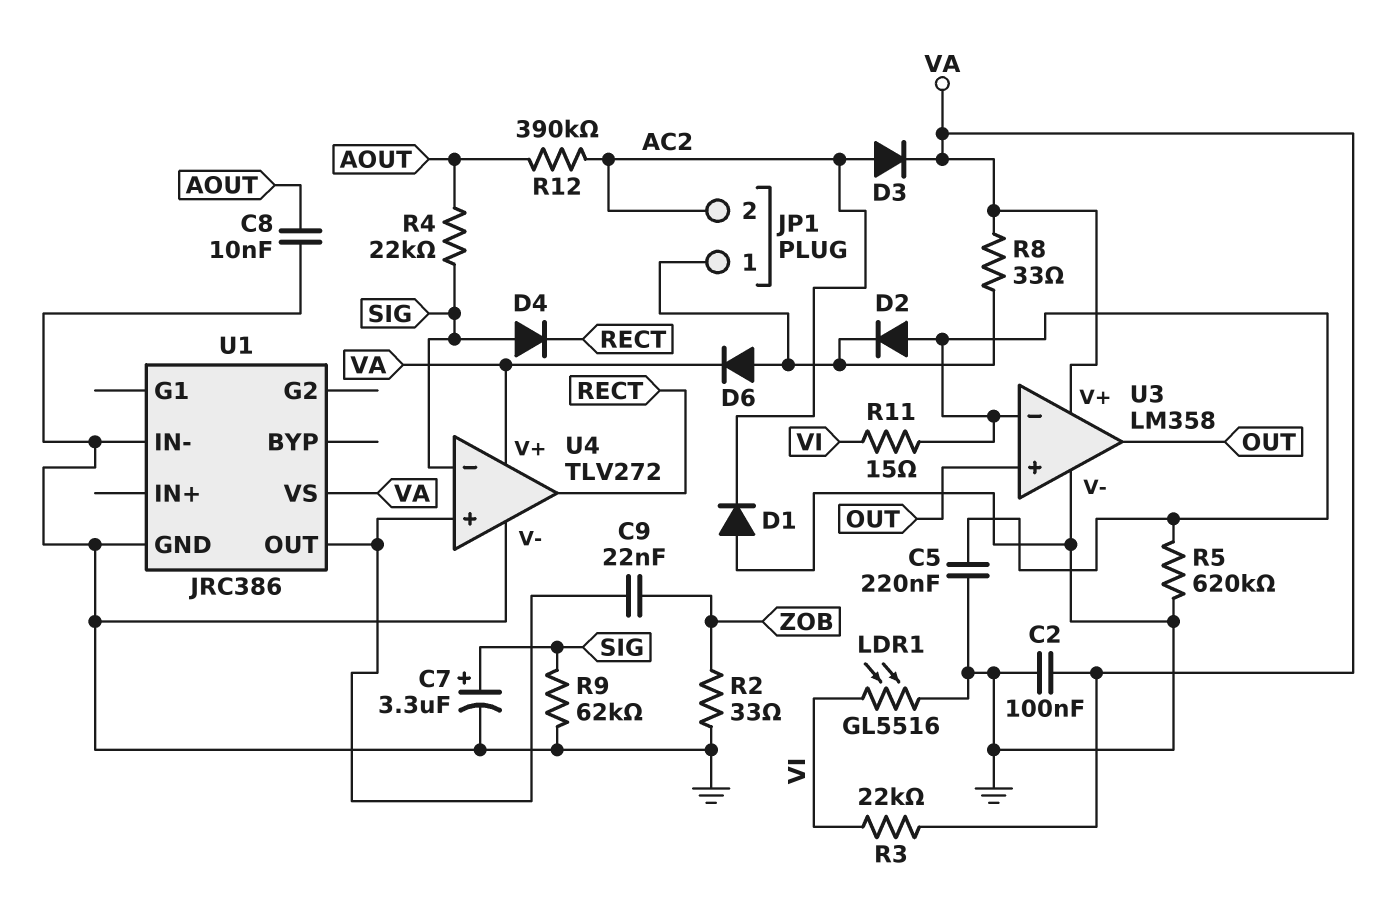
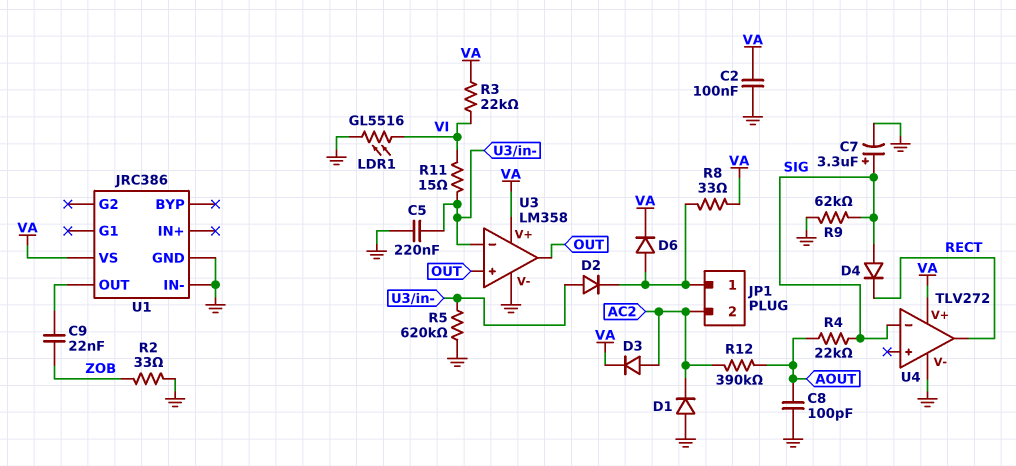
C8: 10nF (AOUT, GND) -> 100pF (AOUT, GND)
U4 pin in+: U1/OUT -> none

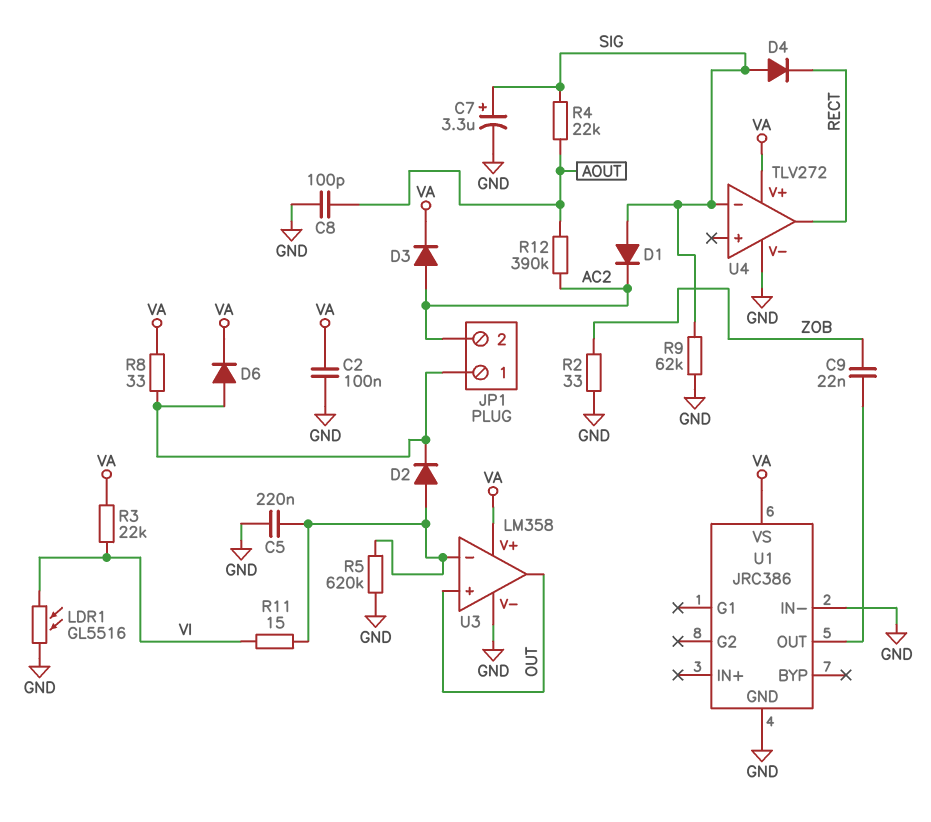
D1: diode (A GND, K AC2) -> diode (A SIG, K AC2)

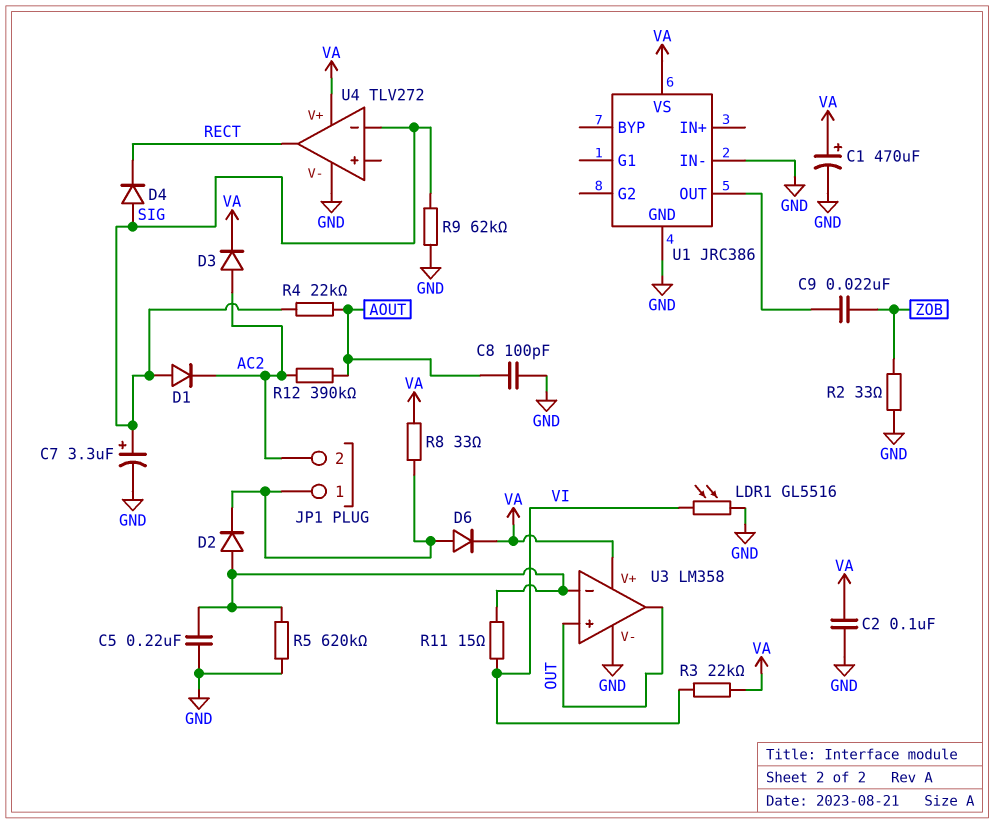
C1: none -> 470uF (plus VA, minus GND)

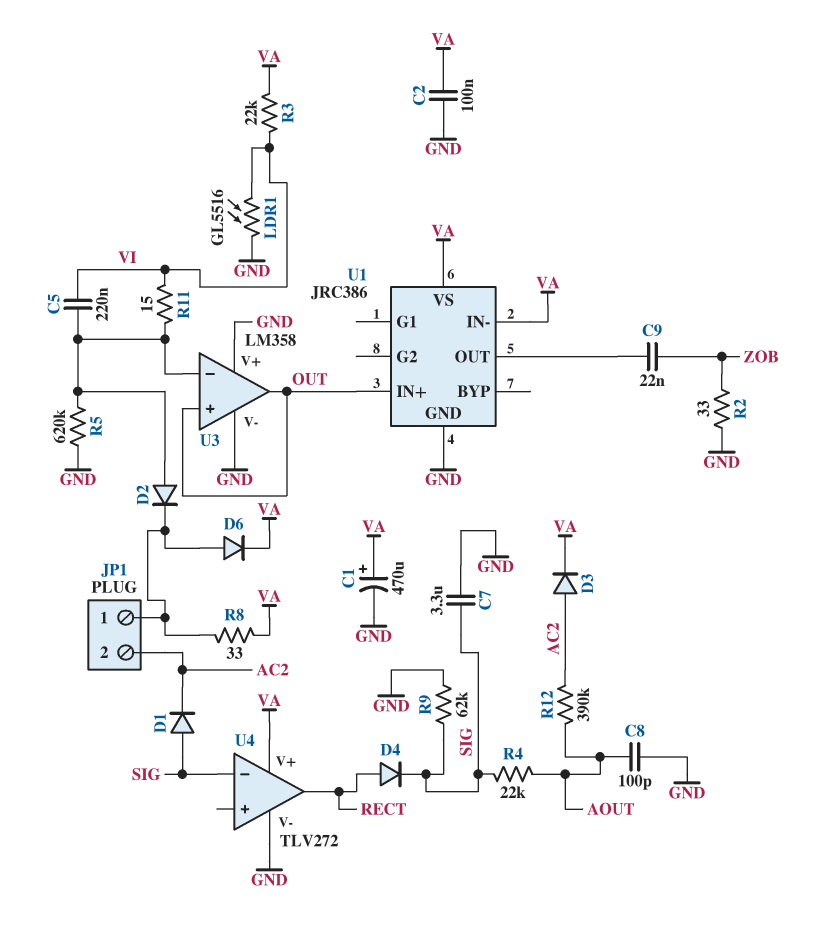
C5: 220nF (GND, U3/in-) -> 220nF (U3/in-, VI)
C7: 3.3uF (plus SIG, minus GND) -> 3.3uF (GND, SIG)
D4: diode (A SIG, K RECT) -> diode (A RECT, K SIG)
U1 pin IN+: none -> OUT
U1 pin IN-: GND -> VA
U3 pin V+: VA -> GND

